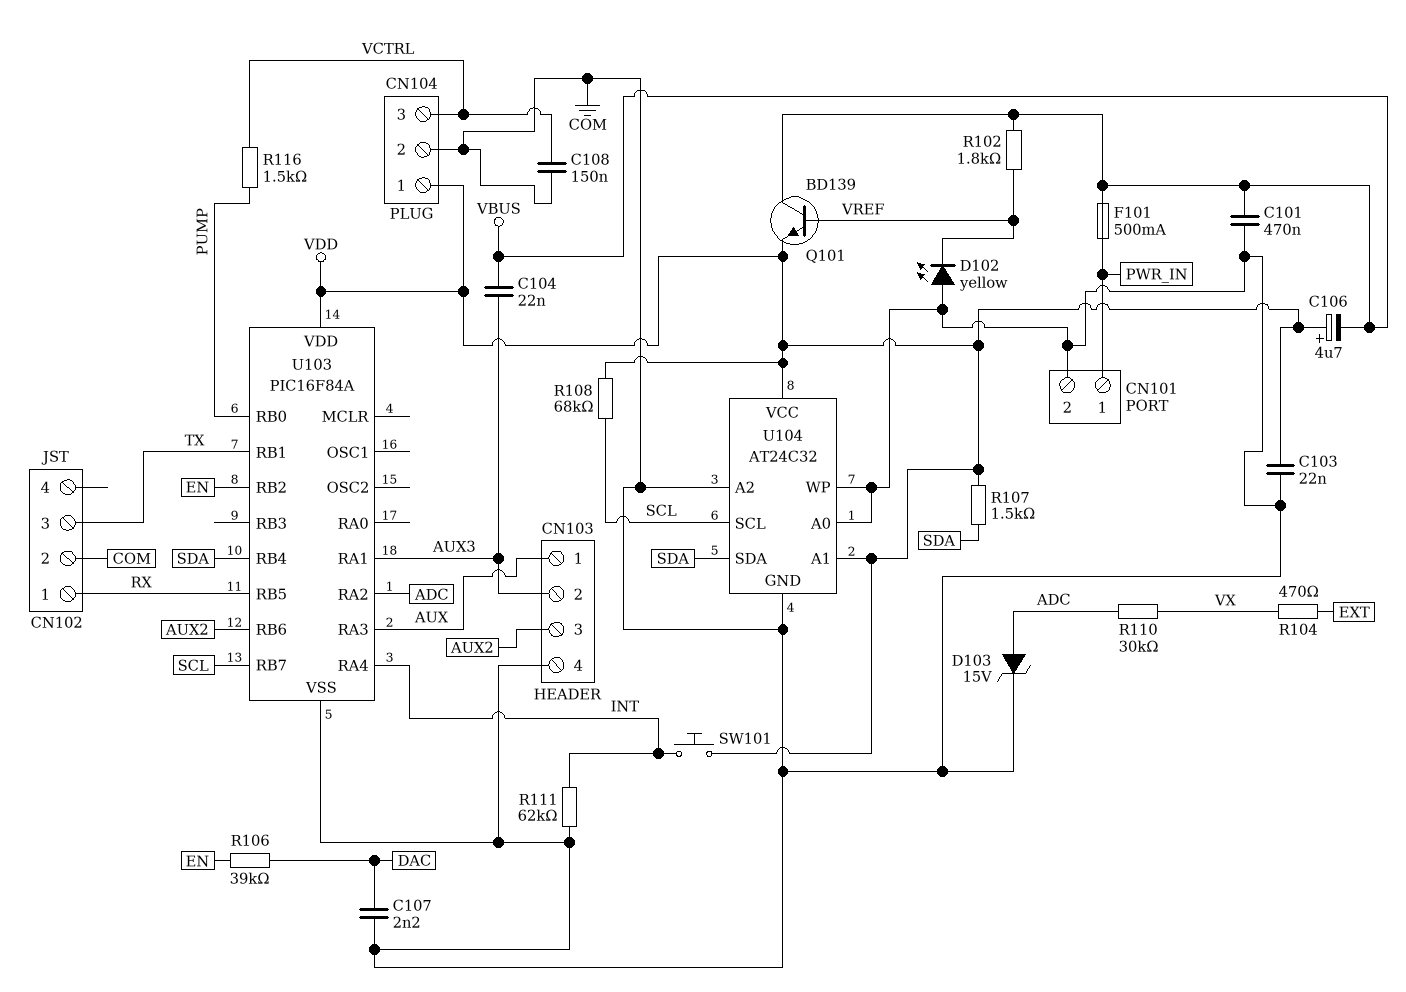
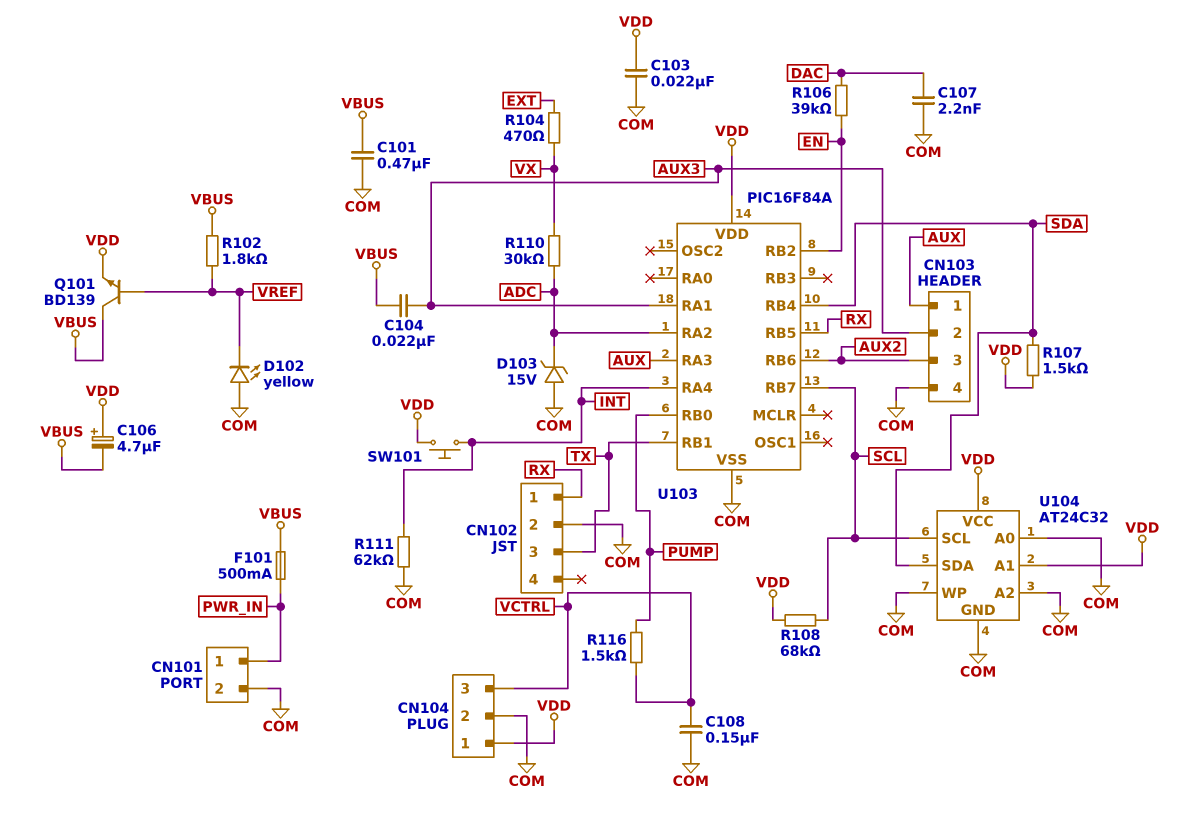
D103: zener 15V (A ADC, K COM) -> zener 15V (A COM, K ADC)

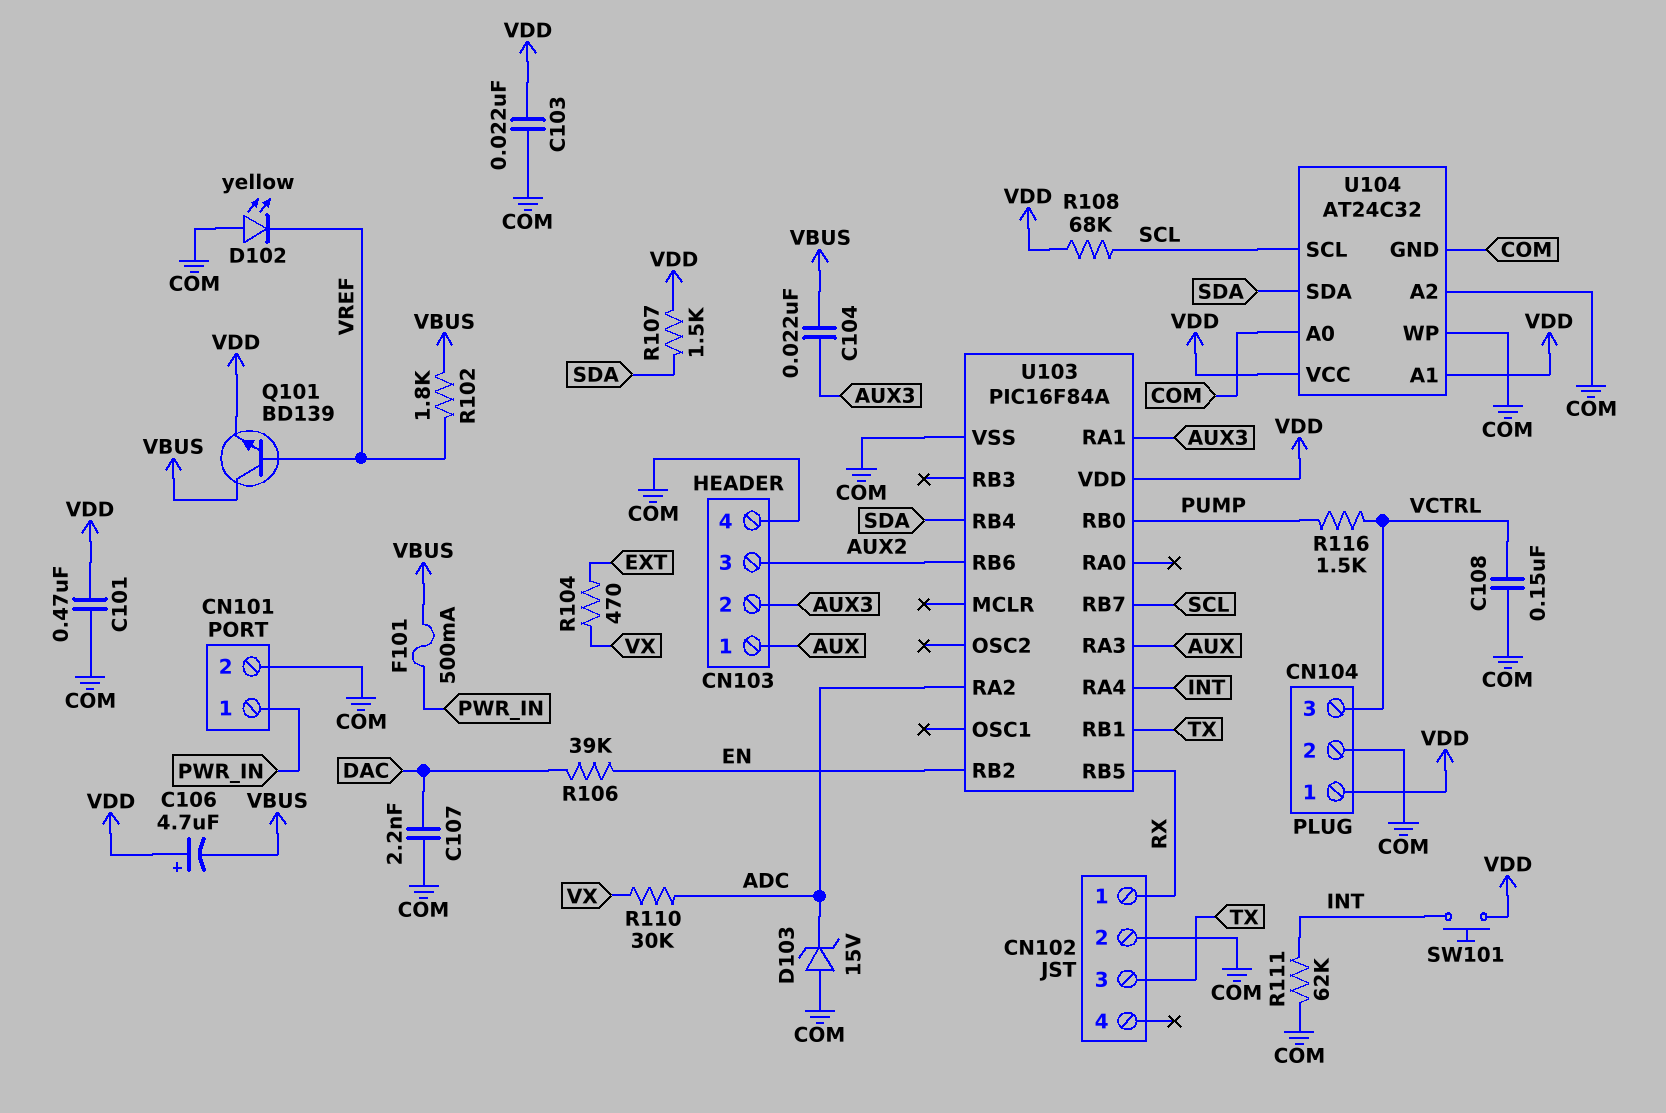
C101: 470nF (COM, VBUS) -> 470nF (COM, VDD)

